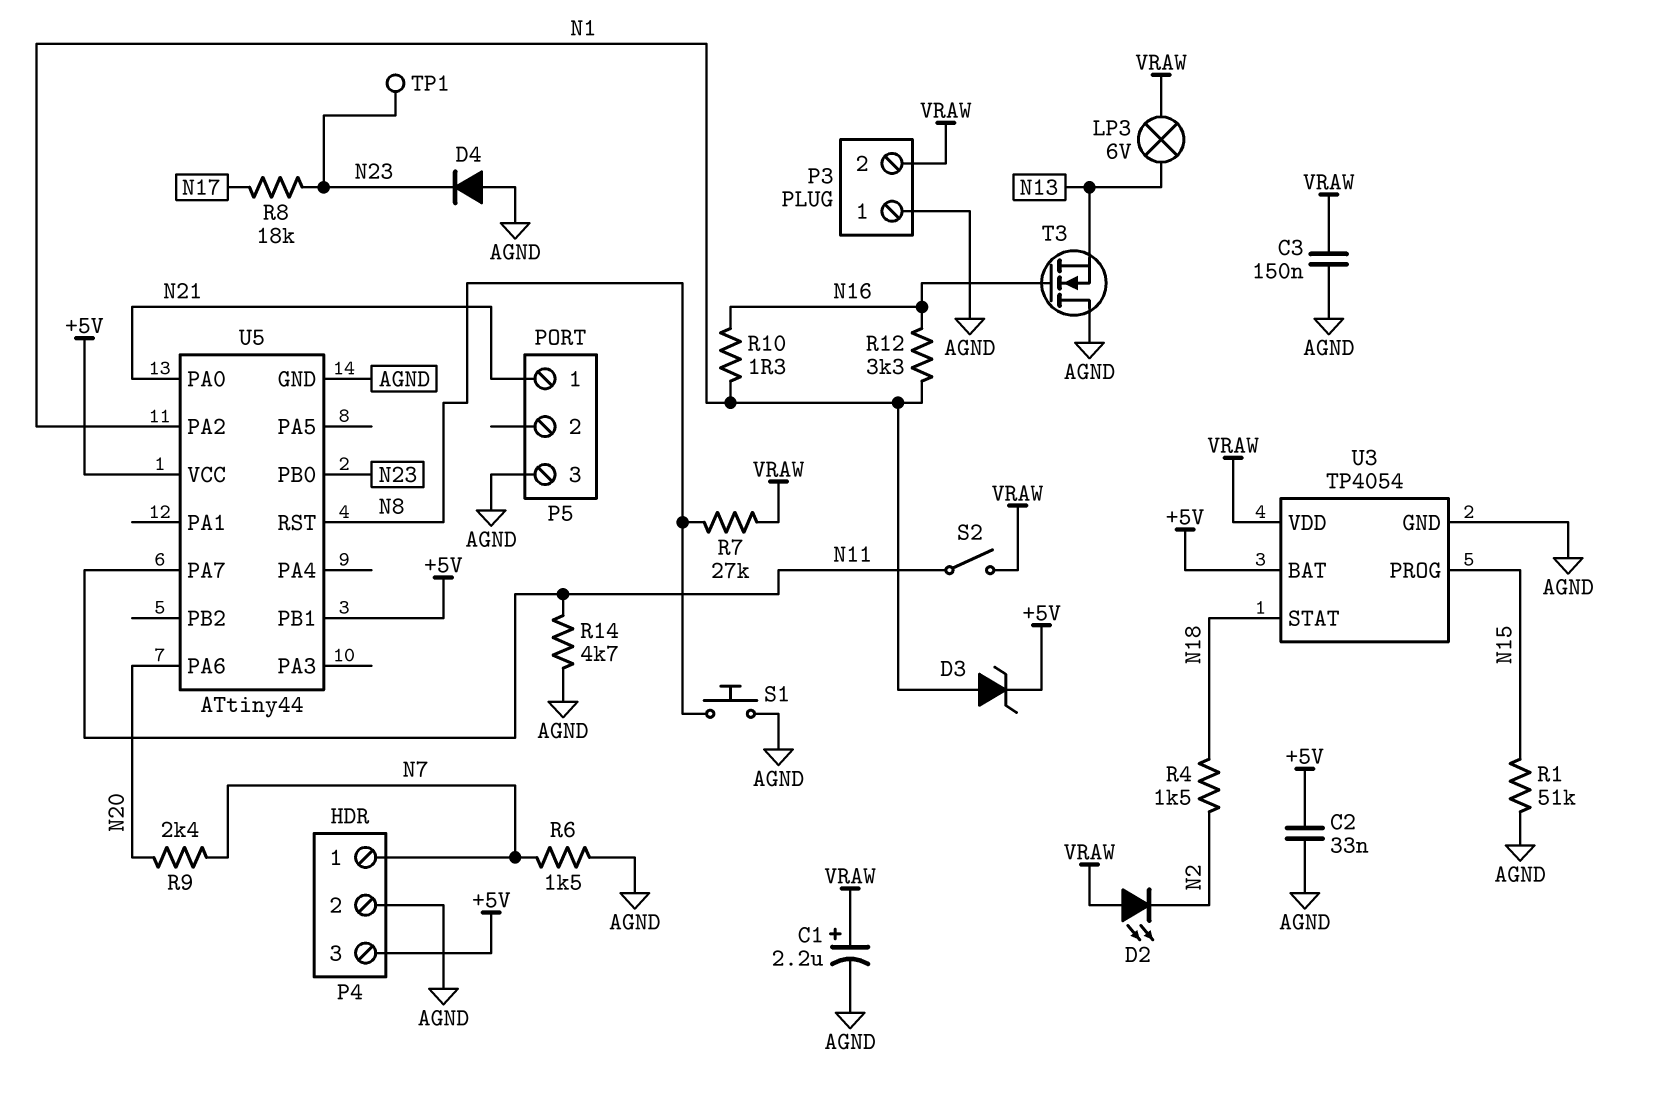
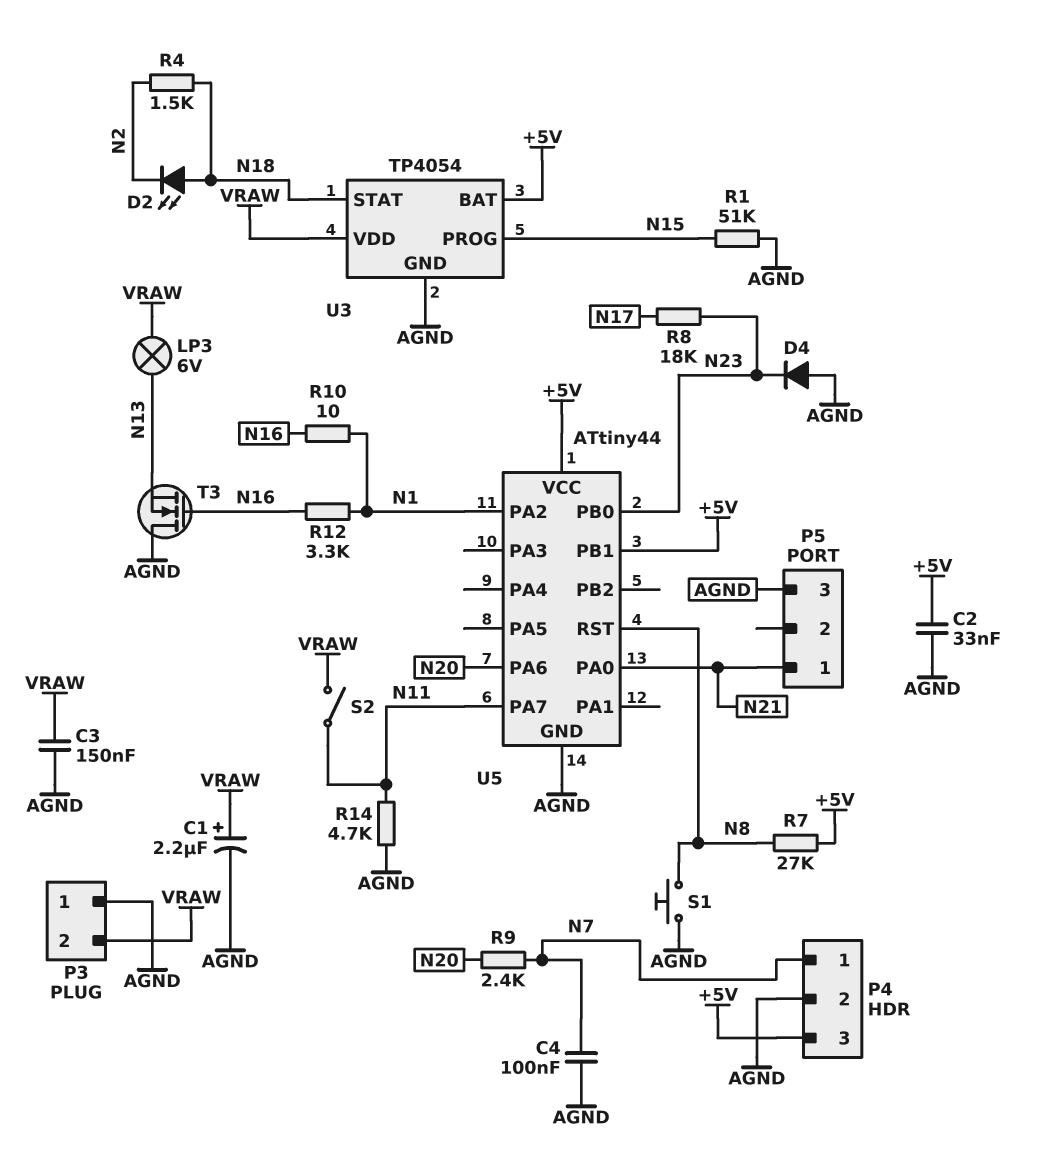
C4: none -> 100nF (AGND, N7)
D2: LED (A VRAW, K N2) -> LED (A N18, K N2)
D3: zener (A N1, K +5V) -> none
R6: 1.5k (AGND, N7) -> none
R7: 27k (N8, VRAW) -> 27k (+5V, N8)
R10: 1.3 (N1, N16) -> 10 (N1, N16)
TP1: test point (N23) -> none

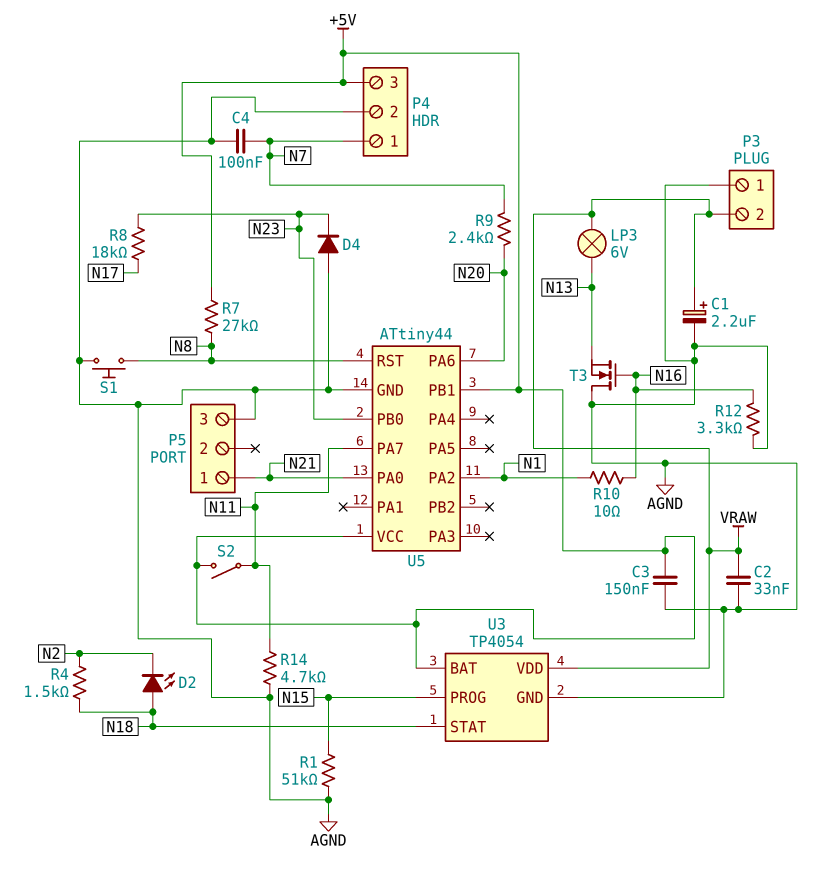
C2: 33nF (+5V, AGND) -> 33nF (AGND, VRAW)
C3: 150nF (AGND, VRAW) -> 150nF (+5V, AGND)
R12: 3.3k (N1, N16) -> 3.3k (AGND, N16)
S2: switch (N11, VRAW) -> switch (+5V, N11)

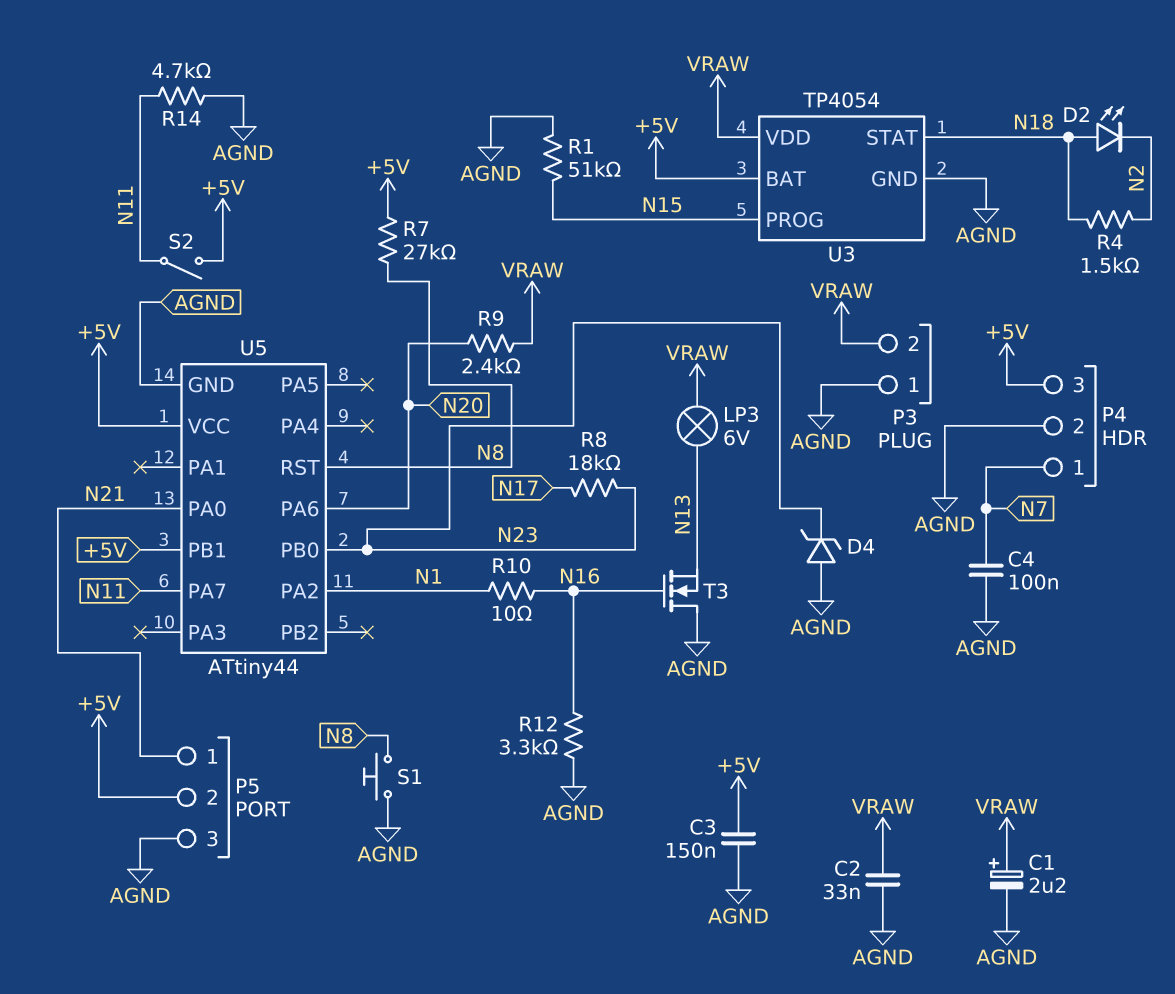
D4: diode (A AGND, K N23) -> zener (A AGND, K N23)
P5 pin 2: none -> +5V
R9: 2.4k (N7, N20) -> 2.4k (N20, VRAW)

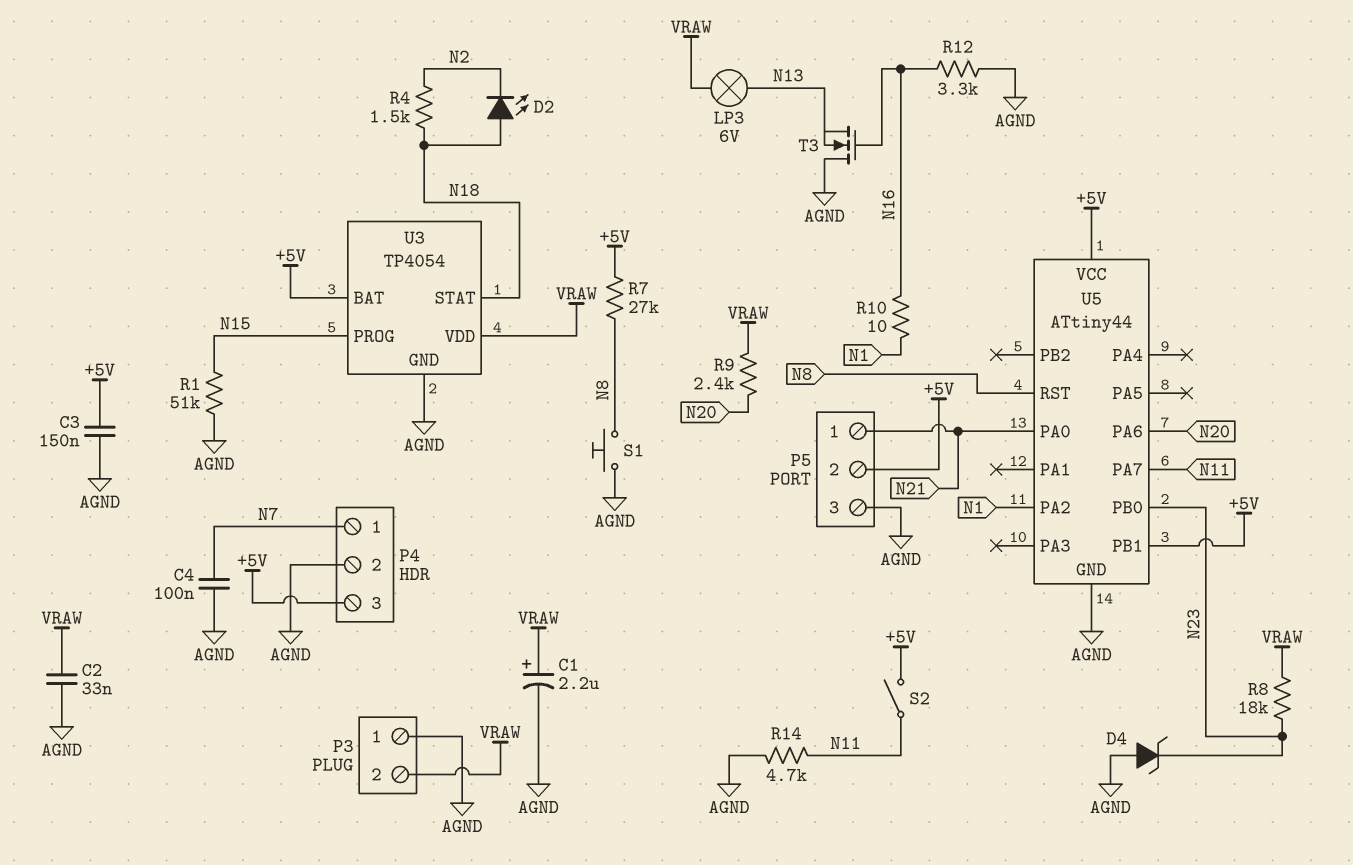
R8: 18k (N17, N23) -> 18k (N23, VRAW)

